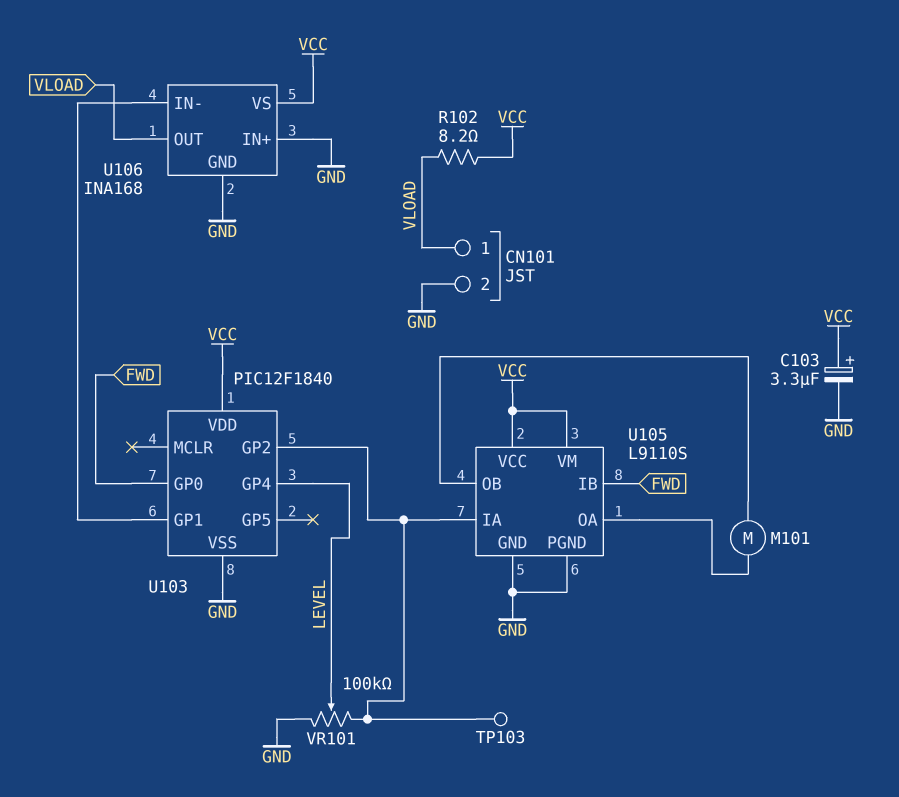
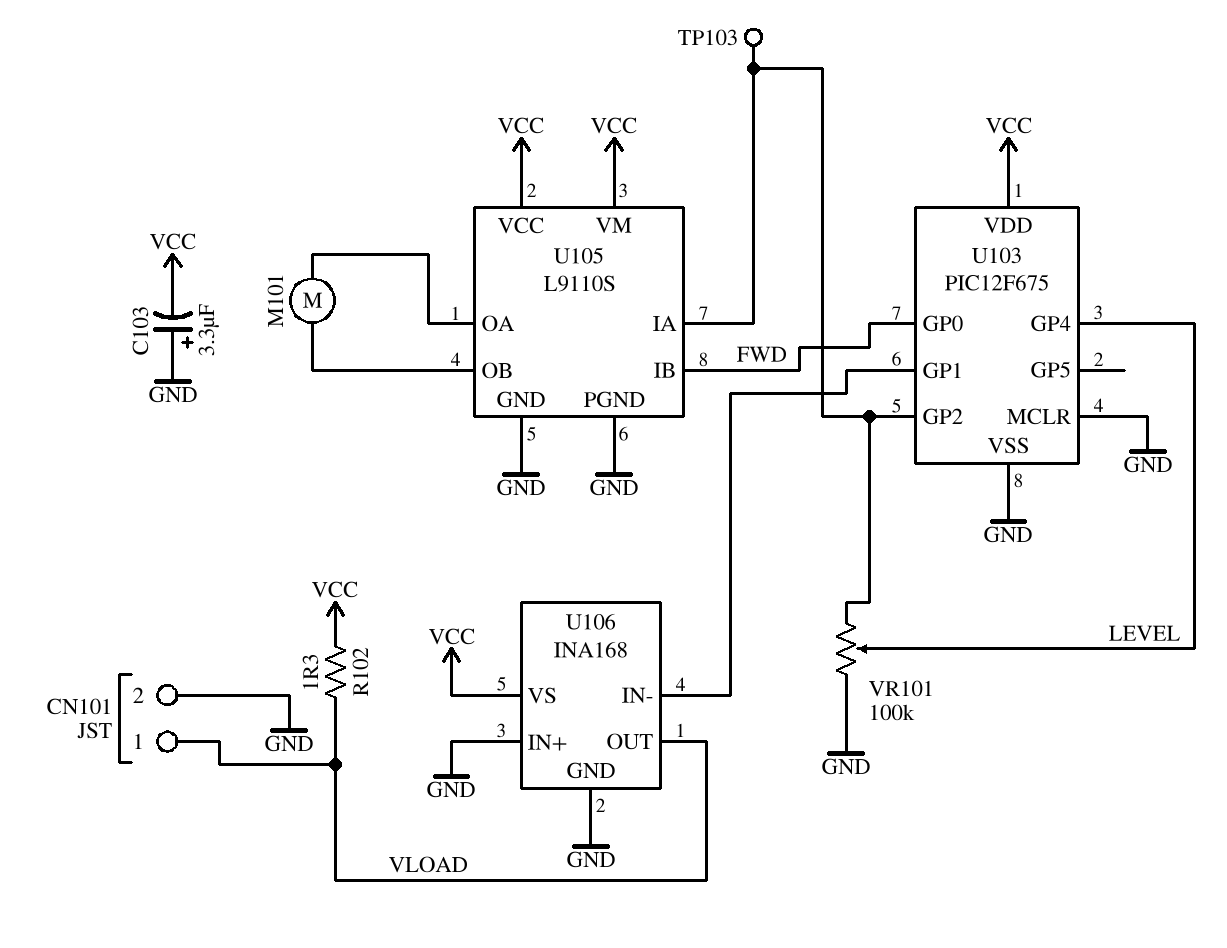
C103: 3.3uF (plus VCC, minus GND) -> 3.3uF (plus GND, minus VCC)
R102: 8.2 (VCC, VLOAD) -> 1.3 (VCC, VLOAD)
U103: PIC12F1840 -> PIC12F675
U103 pin MCLR: none -> GND

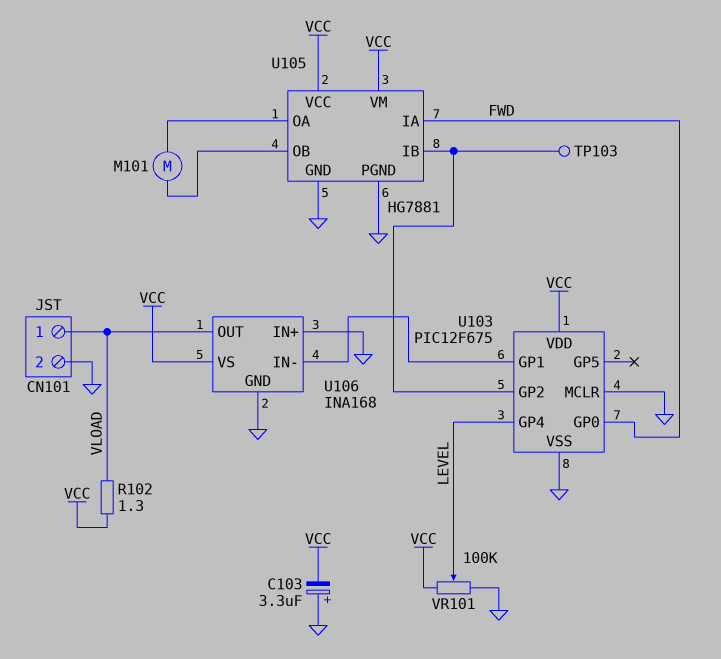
U105: L9110S -> HG7881
U105 pin IA: U103/GP2 -> FWD
U105 pin IB: FWD -> U103/GP2
VR101: 100k (GND, U103/GP2, wiper LEVEL) -> 100k (GND, VCC, wiper LEVEL)

